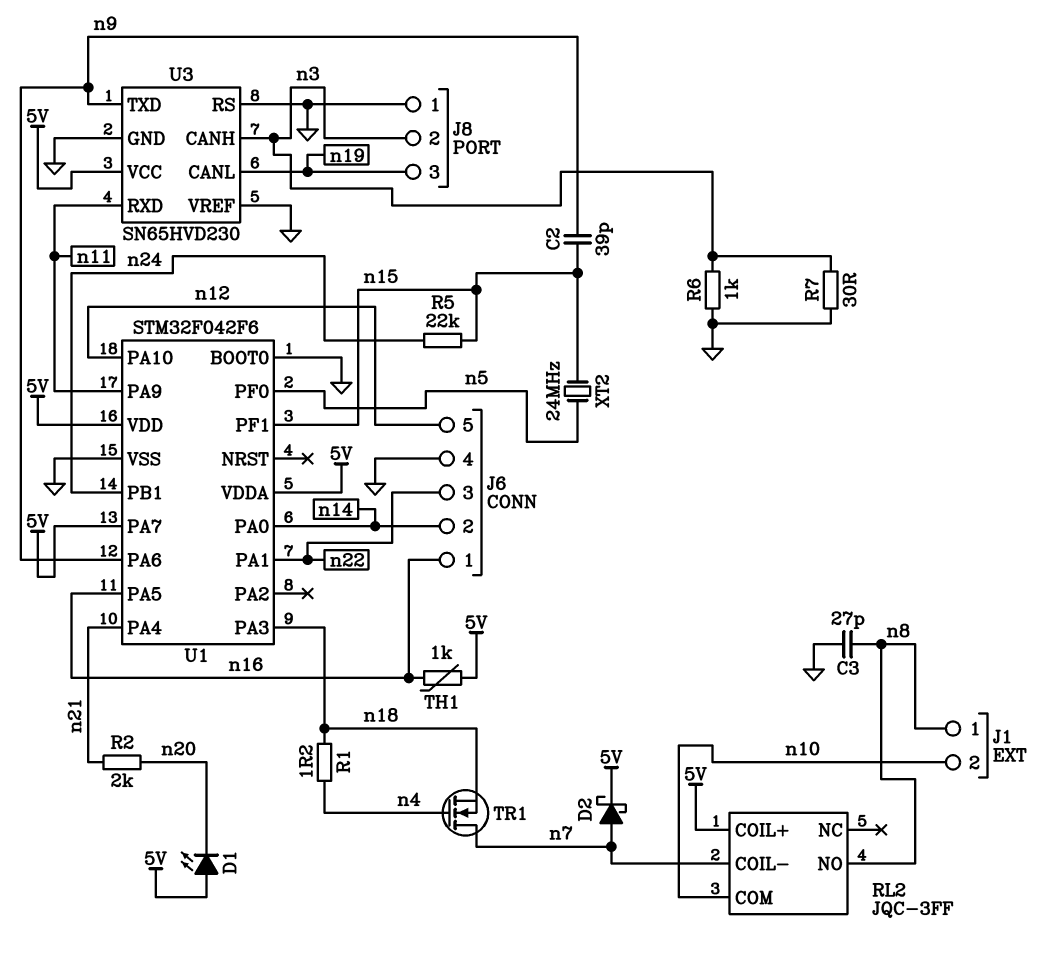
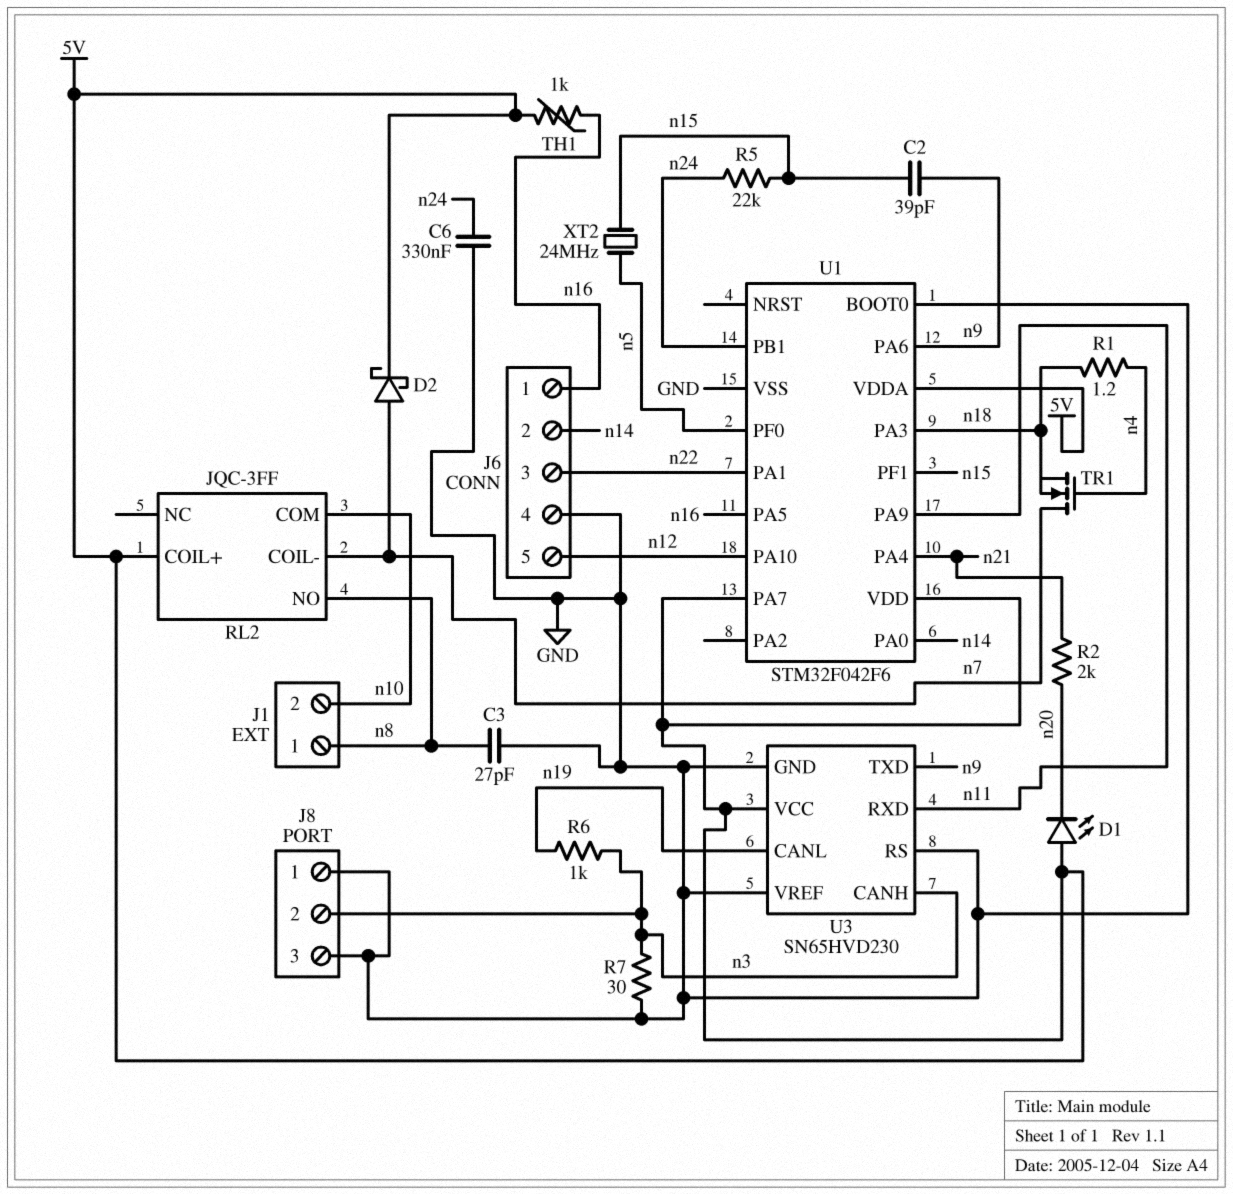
C6: none -> 330nF (GND, n24)
J8 pin 3: n19 -> GND
R6: 1k (GND, n3) -> 1k (n3, n19)

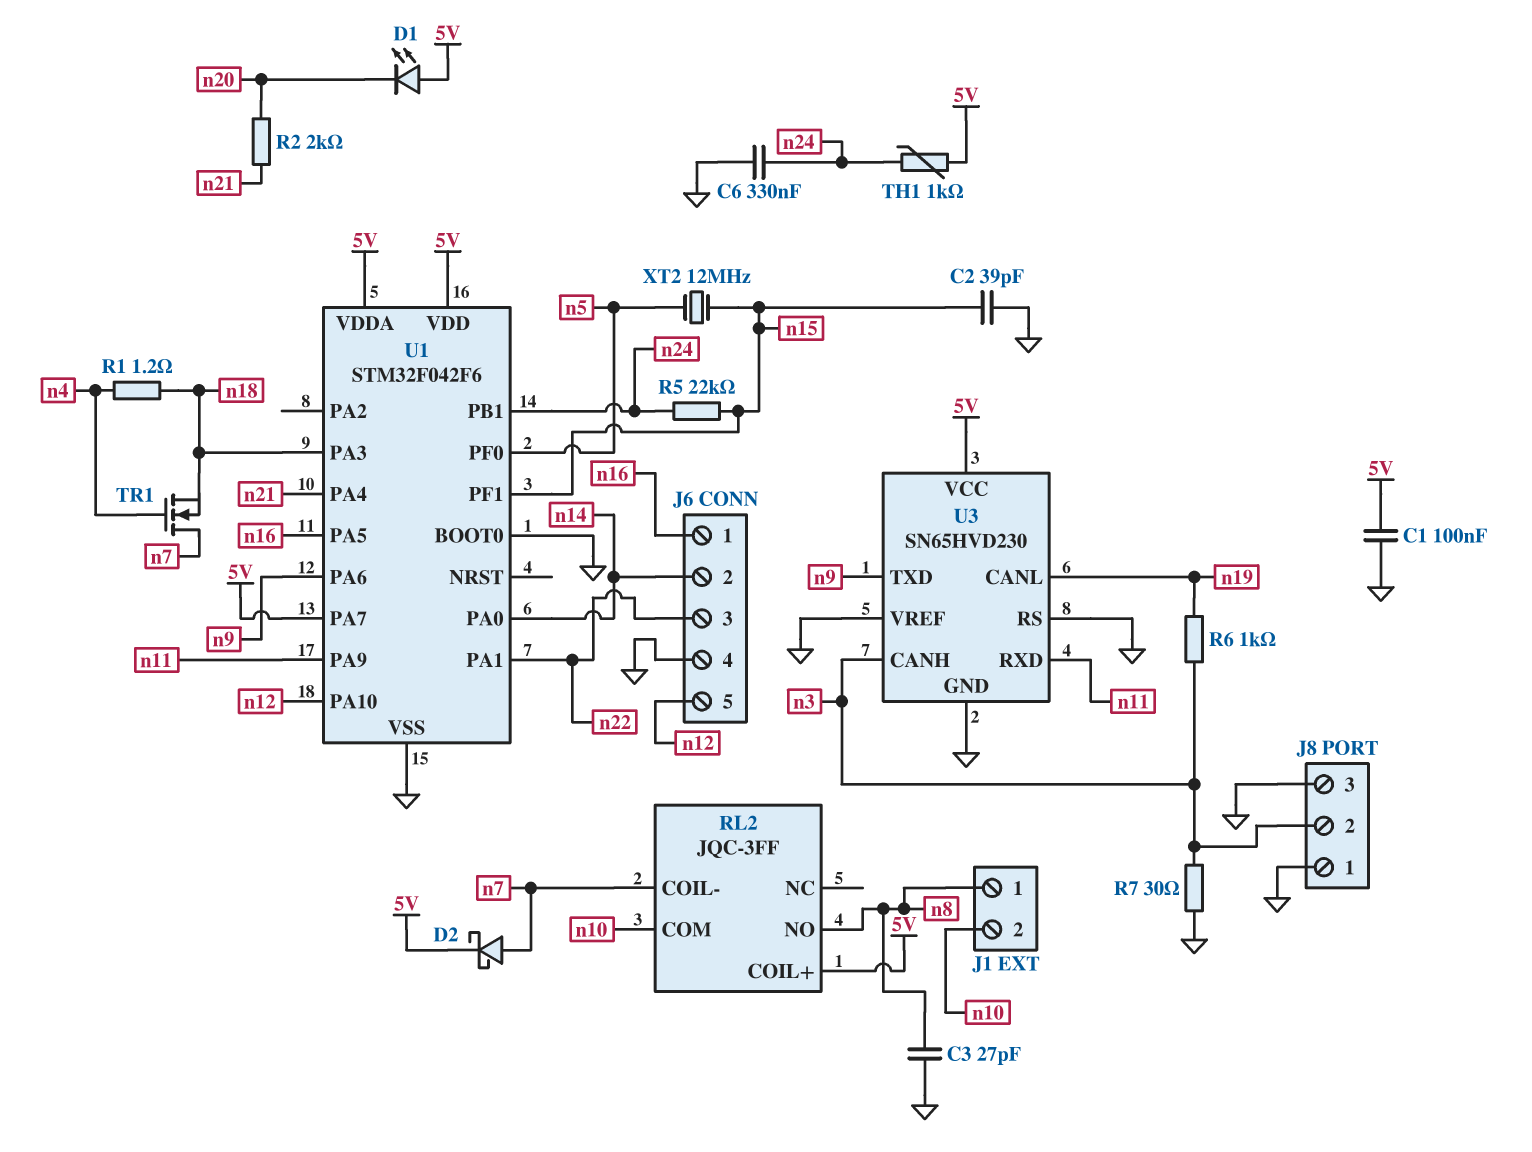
C1: none -> 100nF (5V, GND)
C2: 39pF (n9, n15) -> 39pF (GND, n15)
TH1: 1k (5V, n16) -> 1k (5V, n24)
XT2: 24MHz (n5, n15) -> 12MHz (n5, n15)

